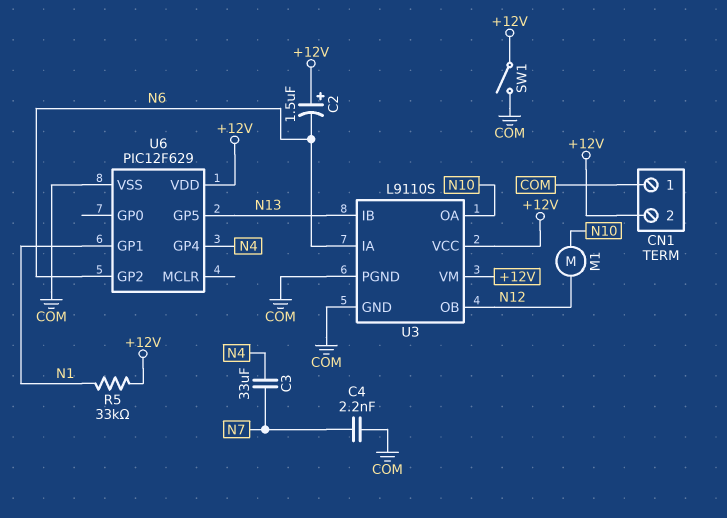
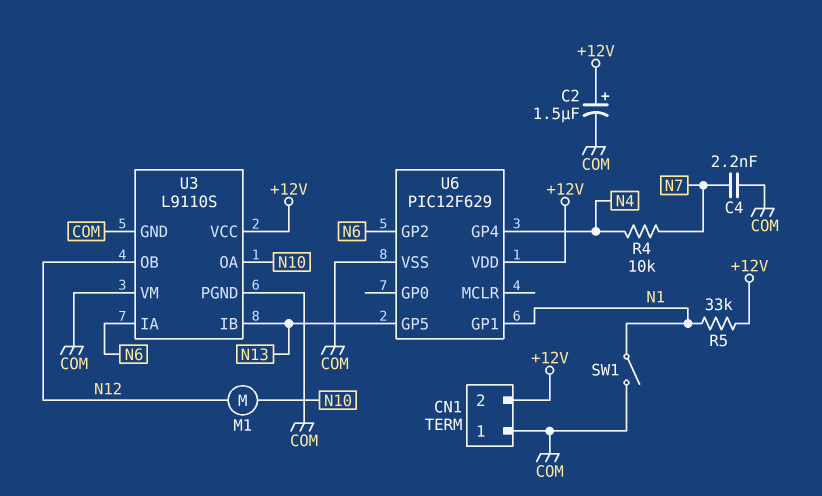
C2: 1.5uF (plus +12V, minus N6) -> 1.5uF (plus +12V, minus COM)
C3: 33uF (N4, N7) -> none
R4: none -> 10k (N4, N7)
SW1: switch (+12V, COM) -> switch (COM, N1)
U3 pin VM: +12V -> COM

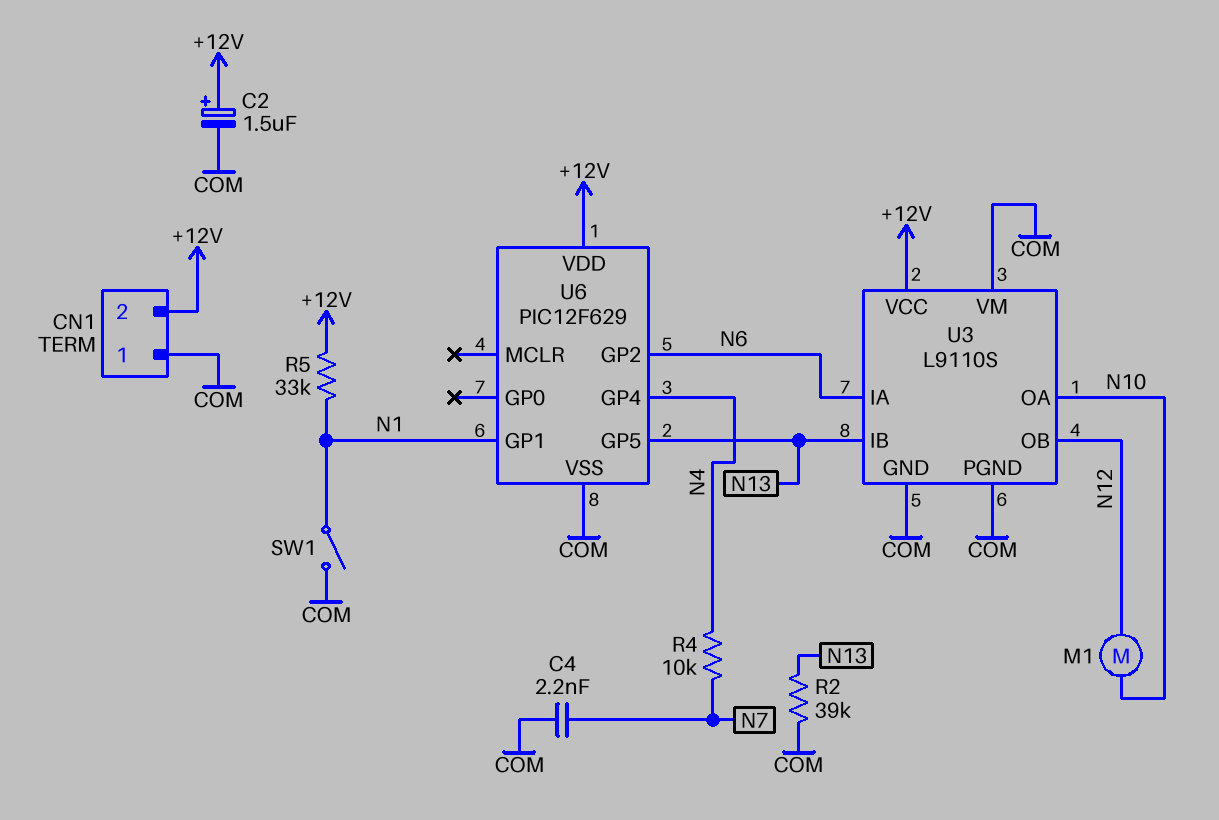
R2: none -> 39k (COM, N13)

